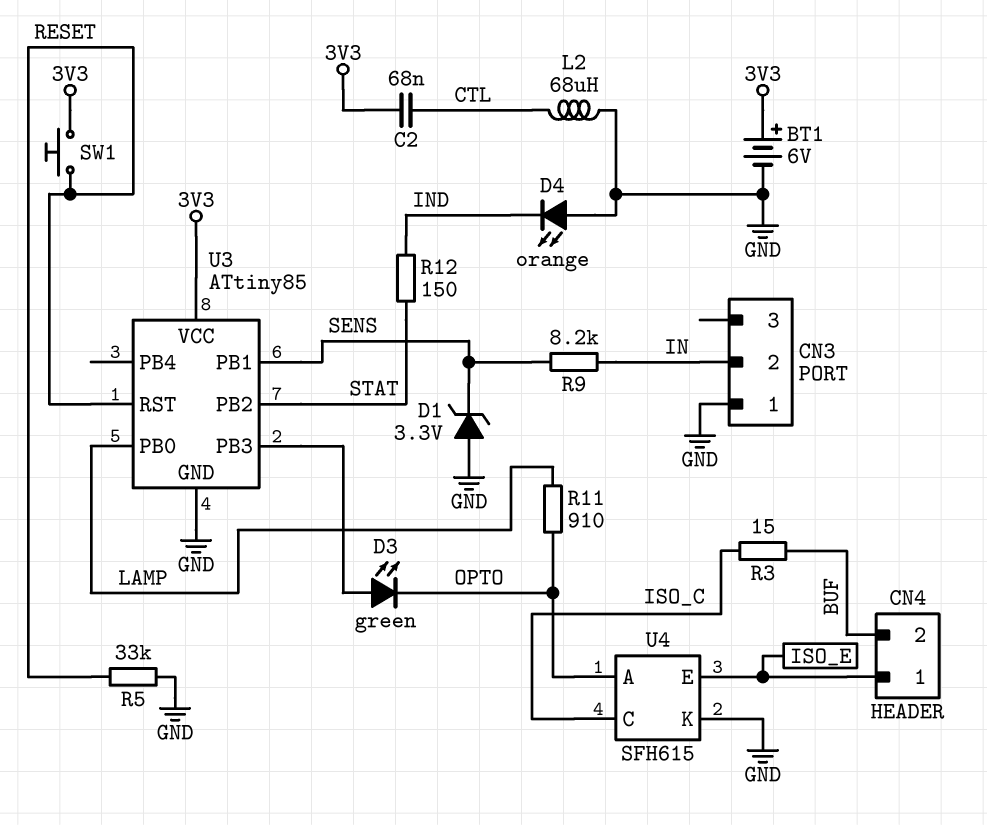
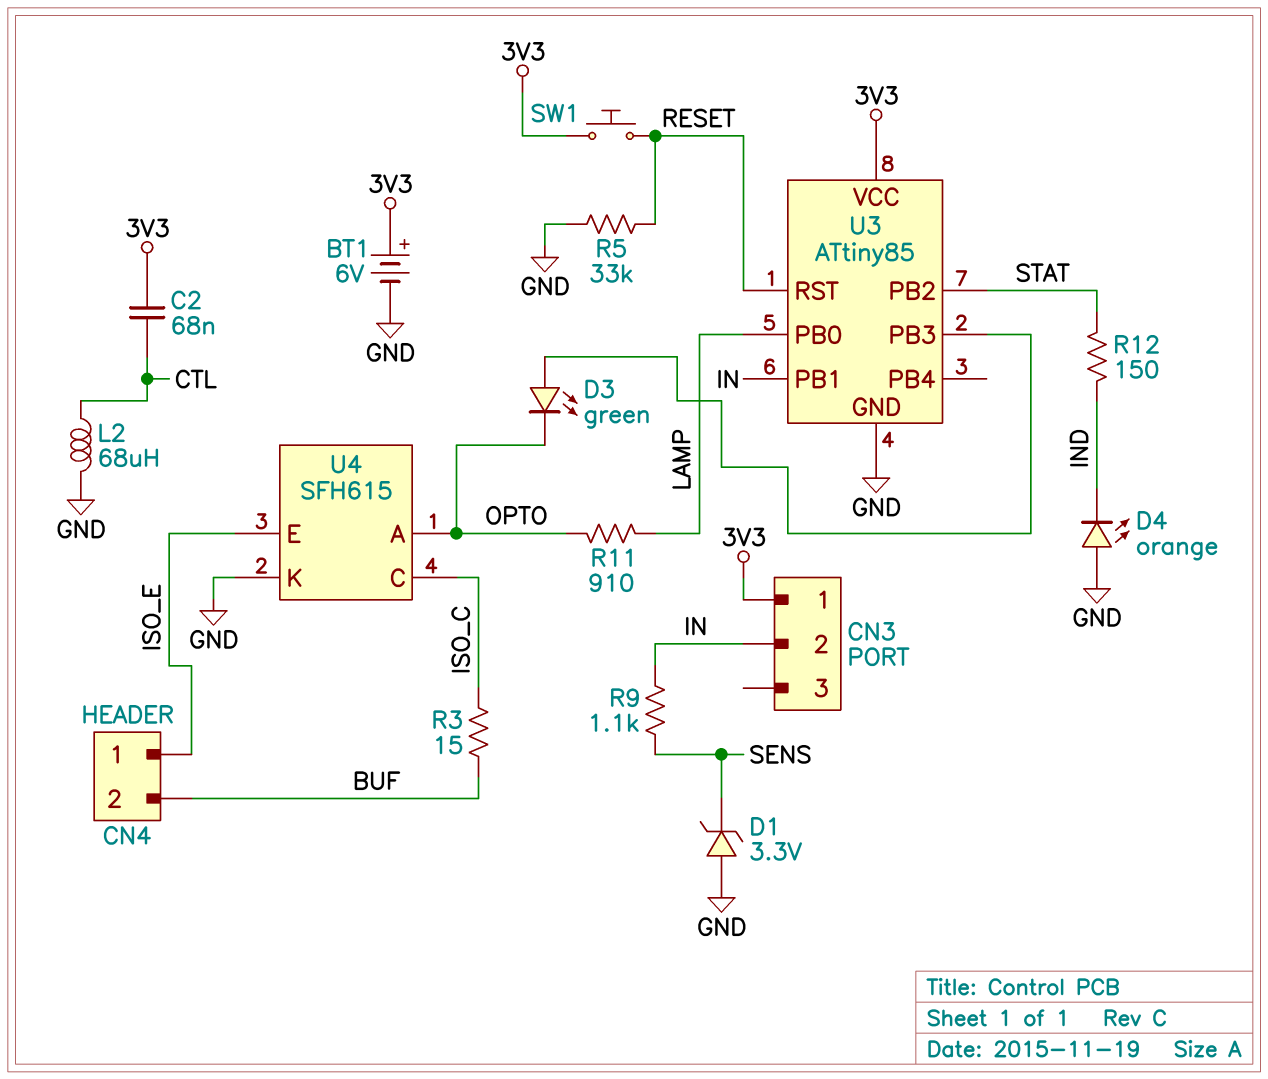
CN3 pin 1: GND -> 3V3
R9: 8.2k (IN, SENS) -> 1.1k (IN, SENS)
U3 pin PB1: SENS -> IN

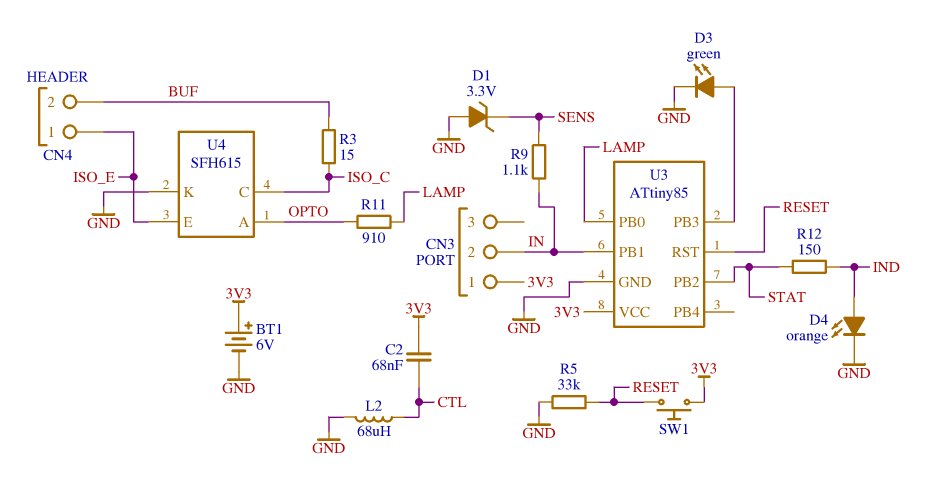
D3: LED green (A U3/PB3, K OPTO) -> LED green (A U3/PB3, K GND)
D4: LED orange (A GND, K IND) -> LED orange (A IND, K GND)

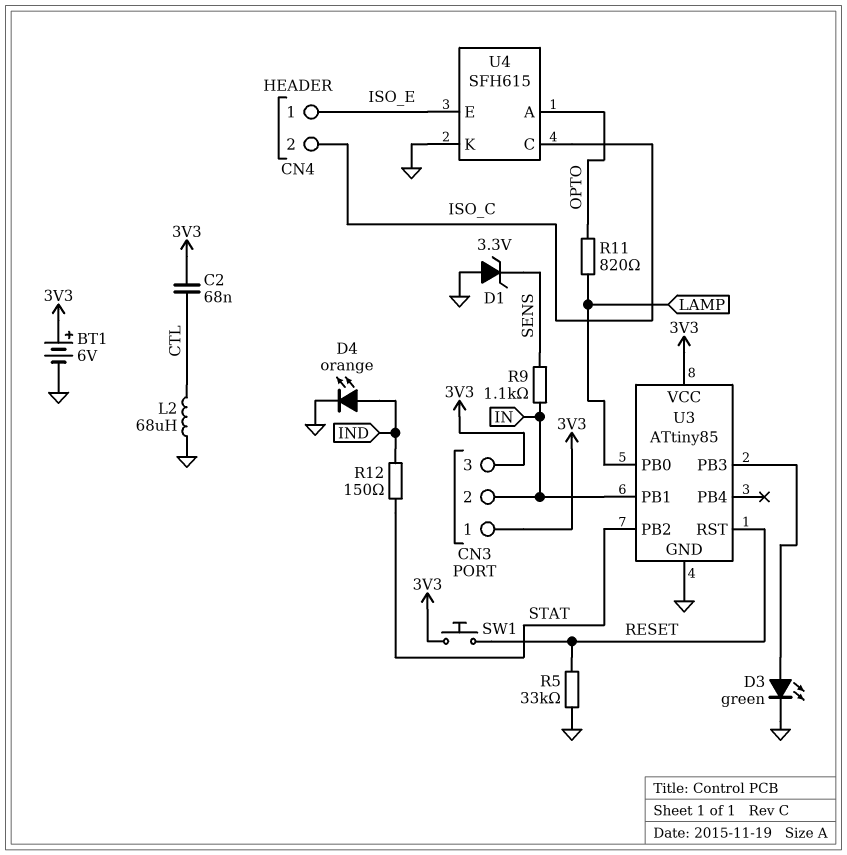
CN3 pin 3: none -> 3V3
CN4 pin 2: BUF -> ISO_C
R3: 15 (BUF, ISO_C) -> none
R11: 910 (LAMP, OPTO) -> 820 (LAMP, OPTO)

